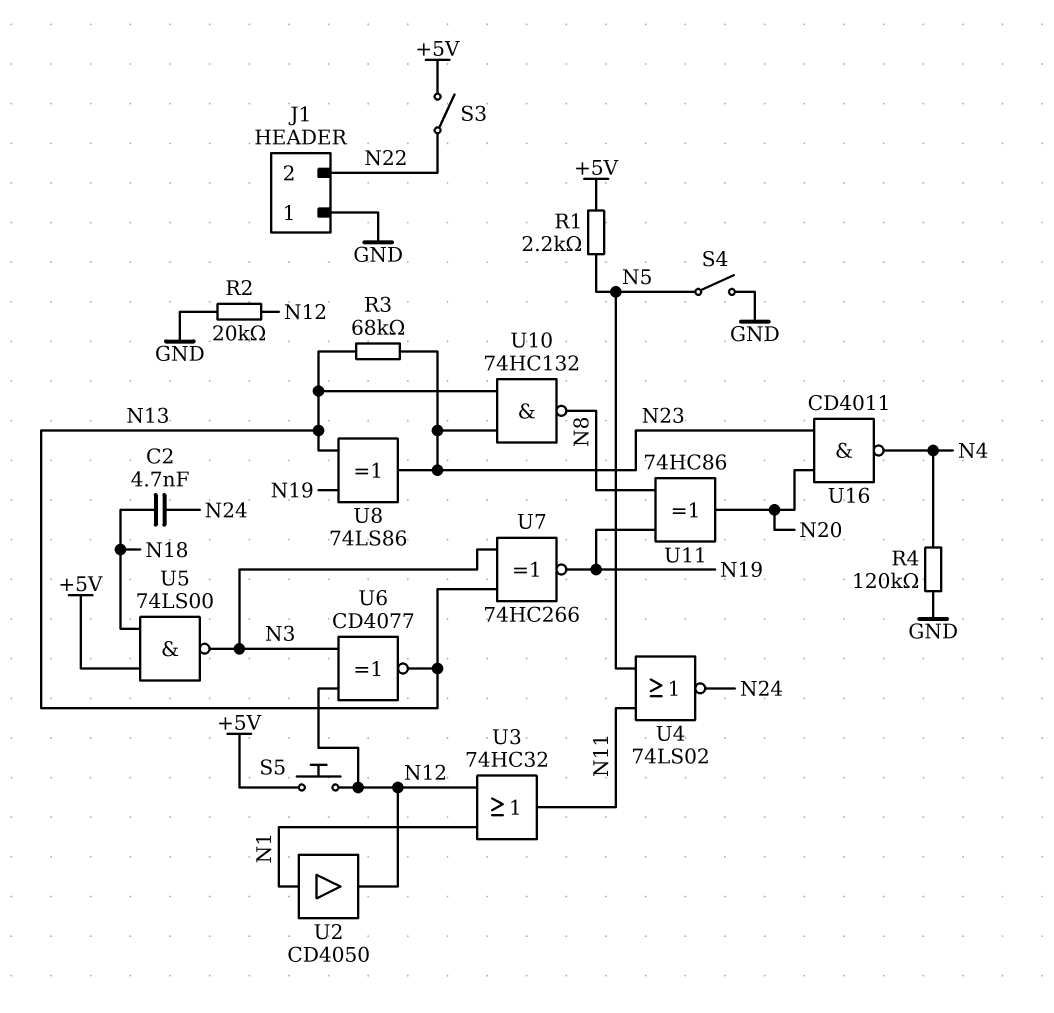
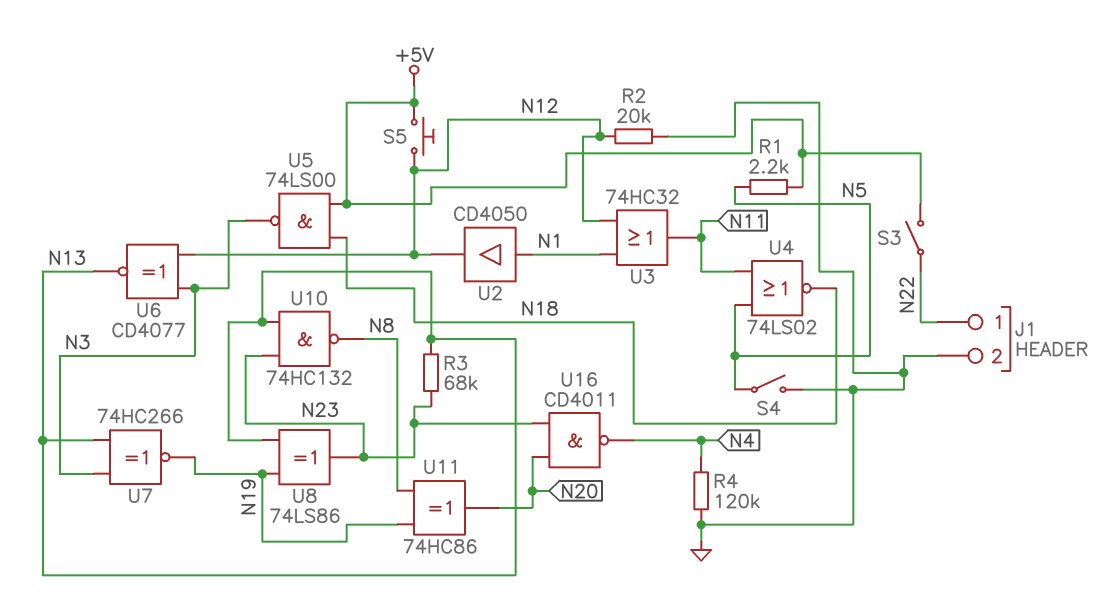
C2: 4.7nF (N18, N24) -> none
J1 pin 1: GND -> N22
J1 pin 2: N22 -> GND
U4: NOR 74LS02 (in N5, in N11, out N24) -> NOR 74LS02 (in N5, in N11, out N18)

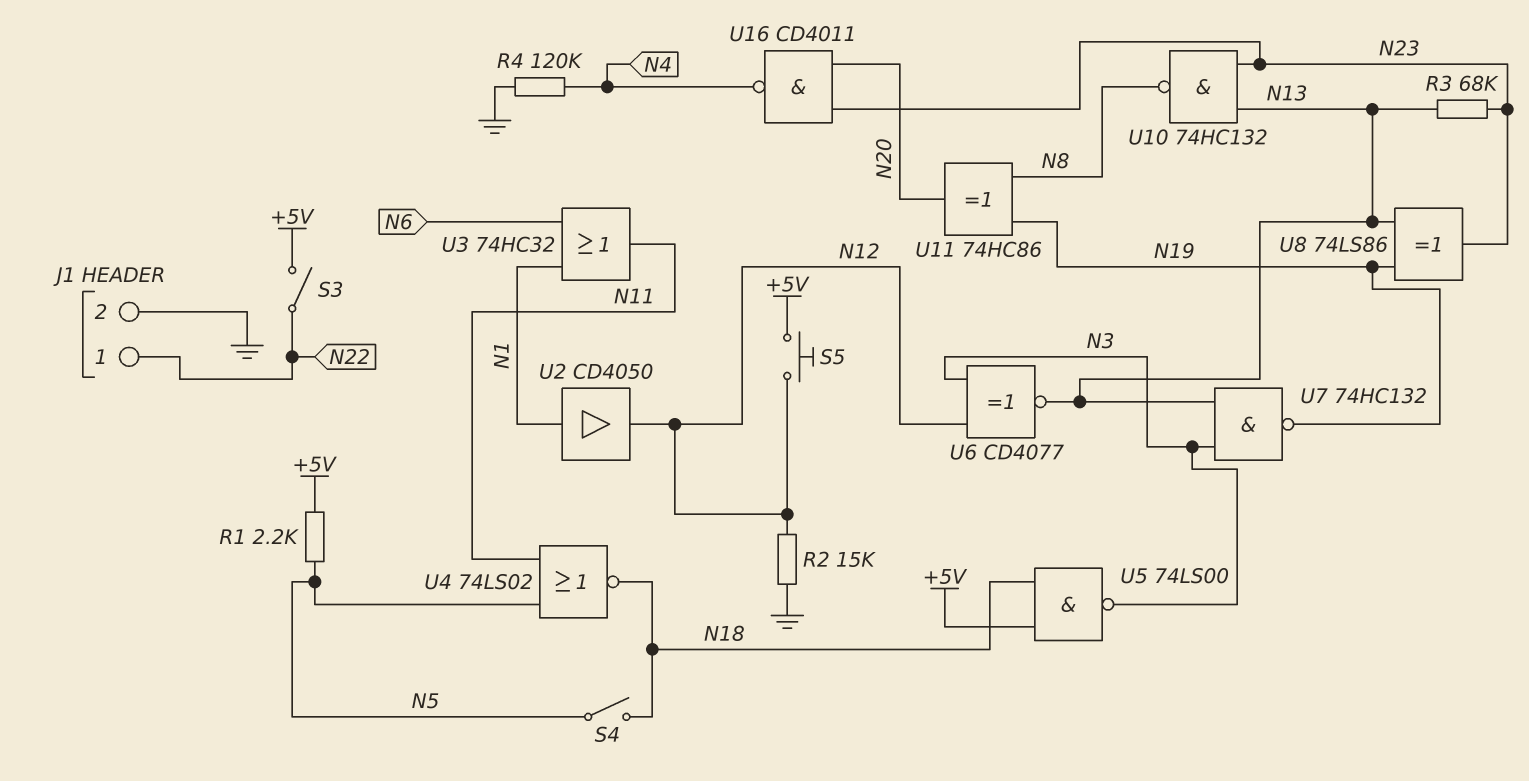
R2: 20k (GND, N12) -> 15k (GND, N12)
S4: switch (GND, N5) -> switch (N5, N18)
U3: OR 74HC32 (in N1, in N12, out N11) -> OR 74HC32 (in N1, in N6, out N11)
U7: XNOR 74HC266 (in N3, in N13, out N19) -> NAND 74HC132 (in N3, in N13, out N19)

